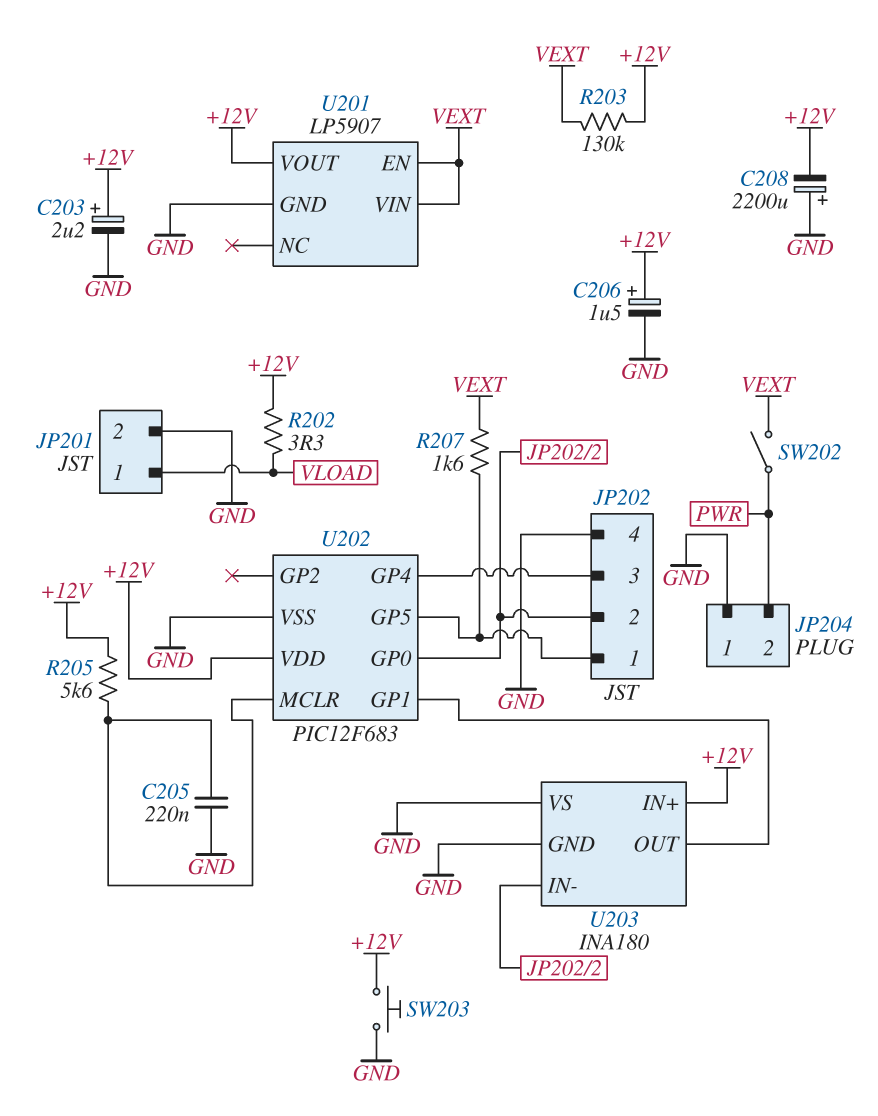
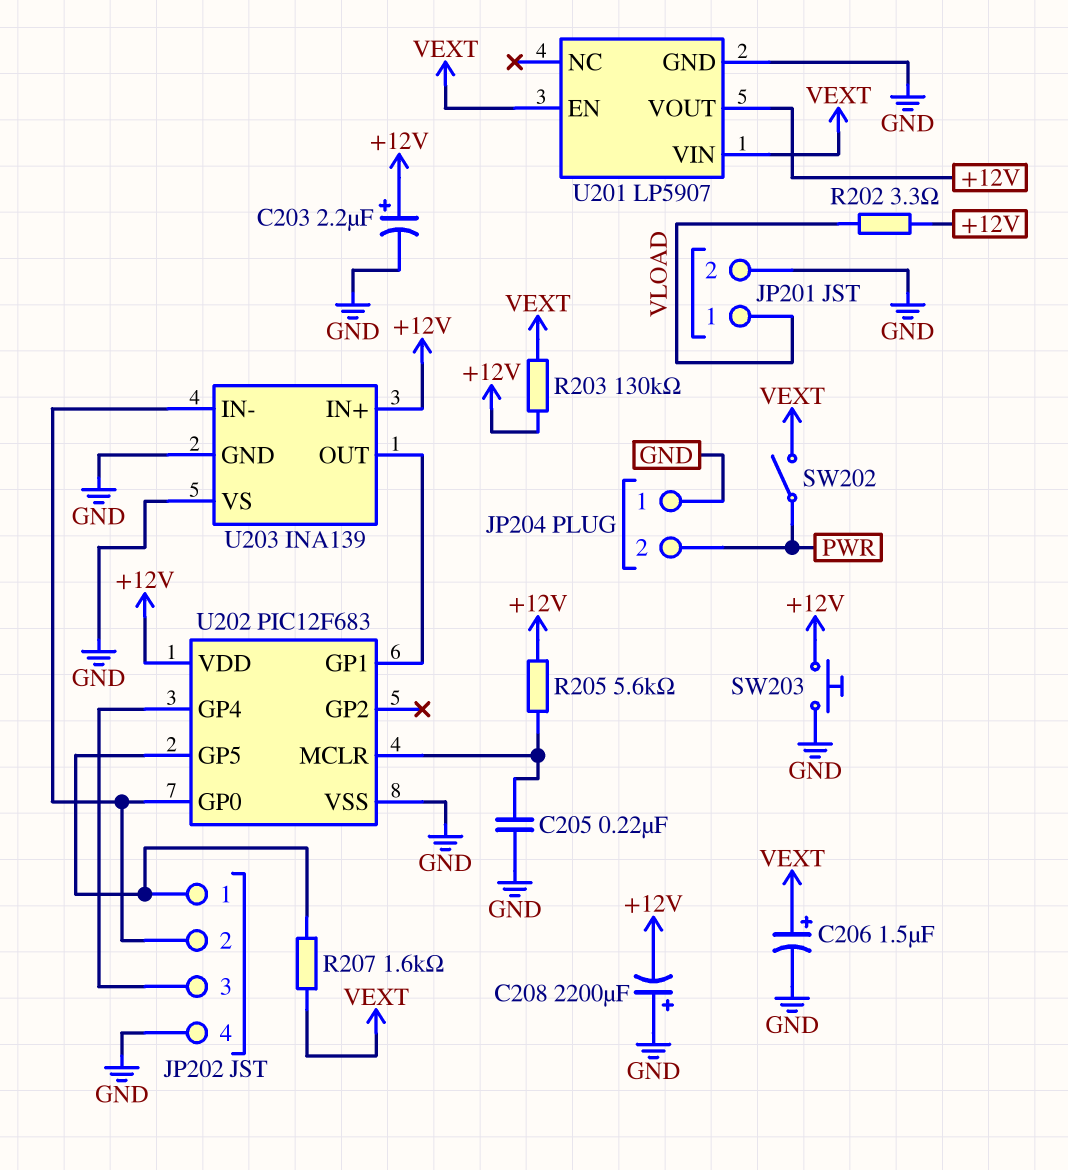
C206: 1.5uF (plus +12V, minus GND) -> 1.5uF (plus VEXT, minus GND)
U203: INA180 -> INA139

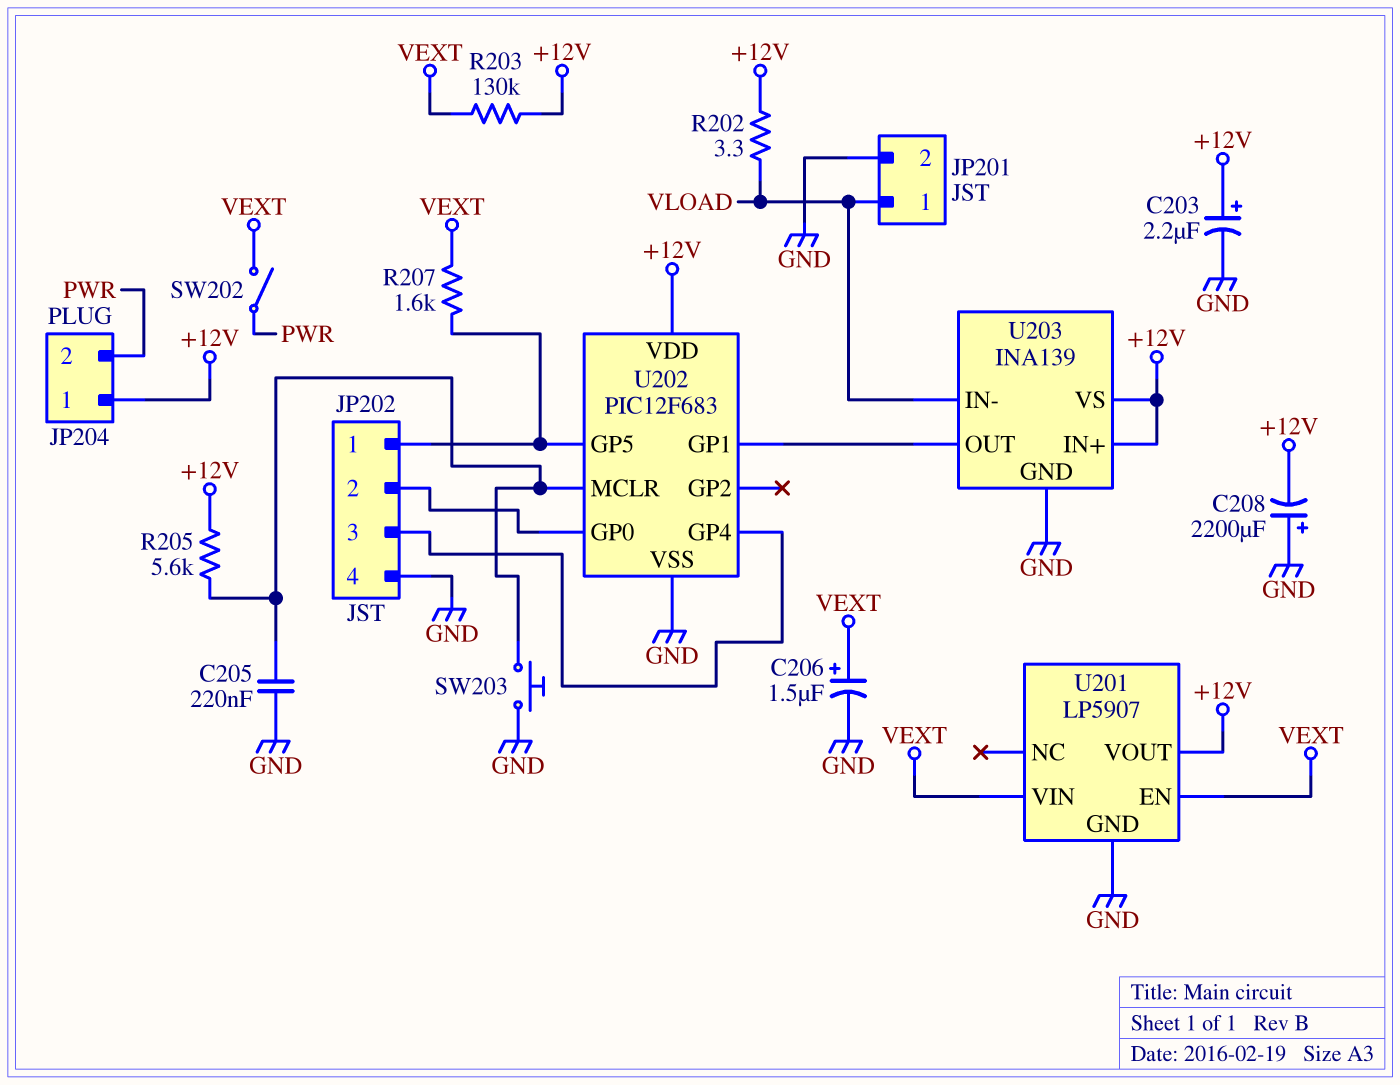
JP204 pin 1: GND -> +12V
SW203: button (+12V, GND) -> button (GND, U202/MCLR)
U203 pin IN-: JP202/2 -> VLOAD
U203 pin VS: GND -> +12V

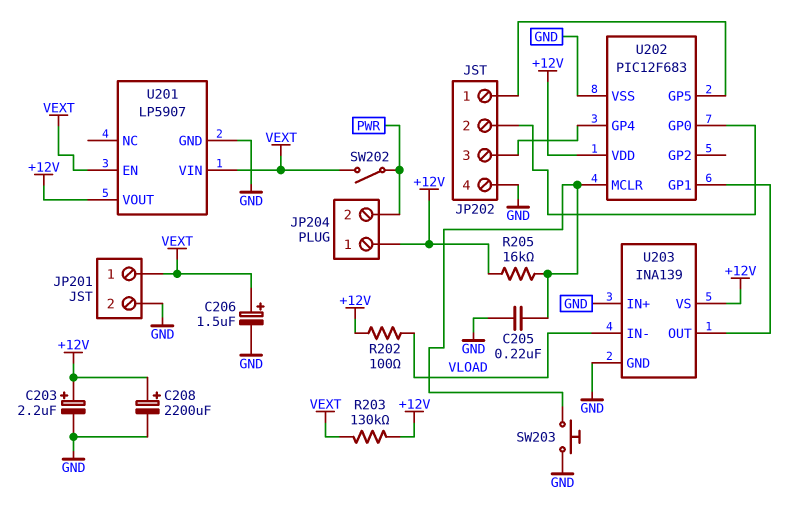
C208: 2200uF (plus GND, minus +12V) -> 2200uF (plus +12V, minus GND)
JP201 pin 1: VLOAD -> VEXT
R202: 3.3 (+12V, VLOAD) -> 100 (+12V, VLOAD)
R205: 5.6k (+12V, U202/MCLR) -> 16k (+12V, U202/MCLR)
R207: 1.6k (JP202/1, VEXT) -> none
U203 pin IN+: +12V -> GND

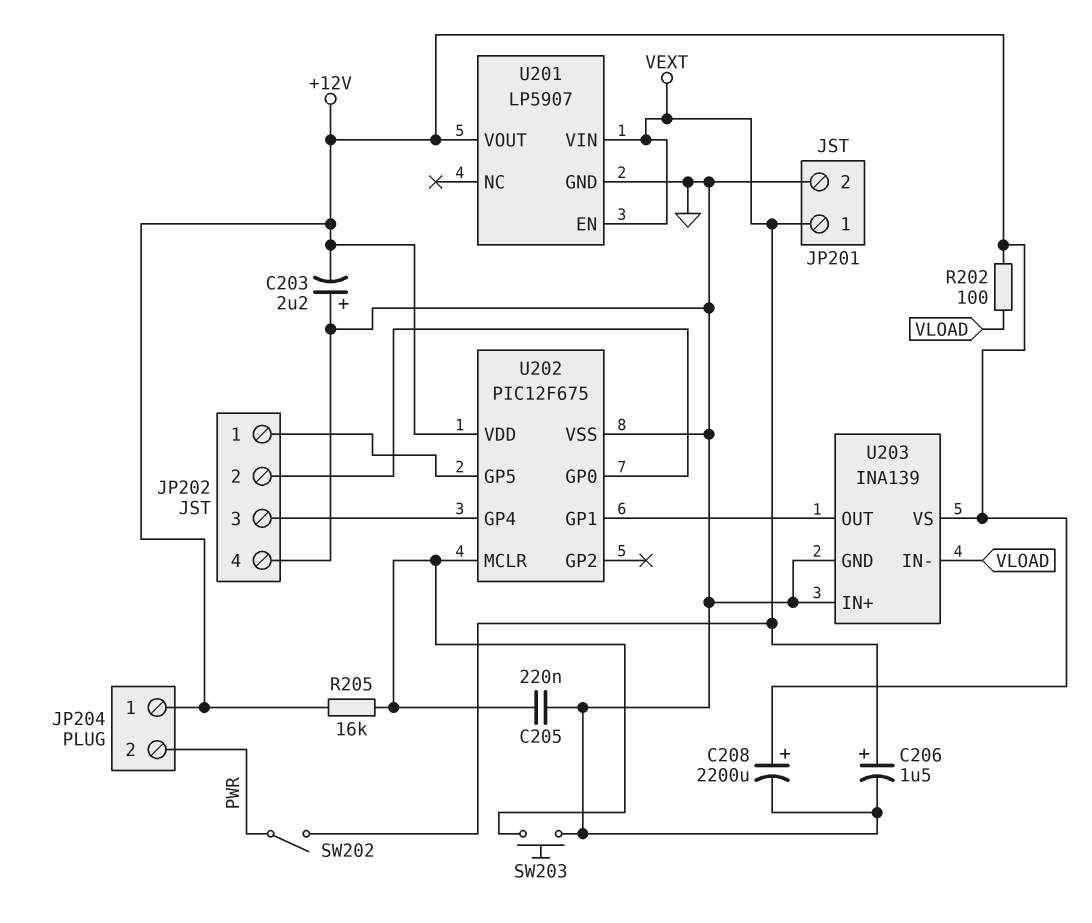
C203: 2.2uF (plus +12V, minus GND) -> 2.2uF (plus GND, minus +12V)
R203: 130k (+12V, VEXT) -> none
U202: PIC12F683 -> PIC12F675

